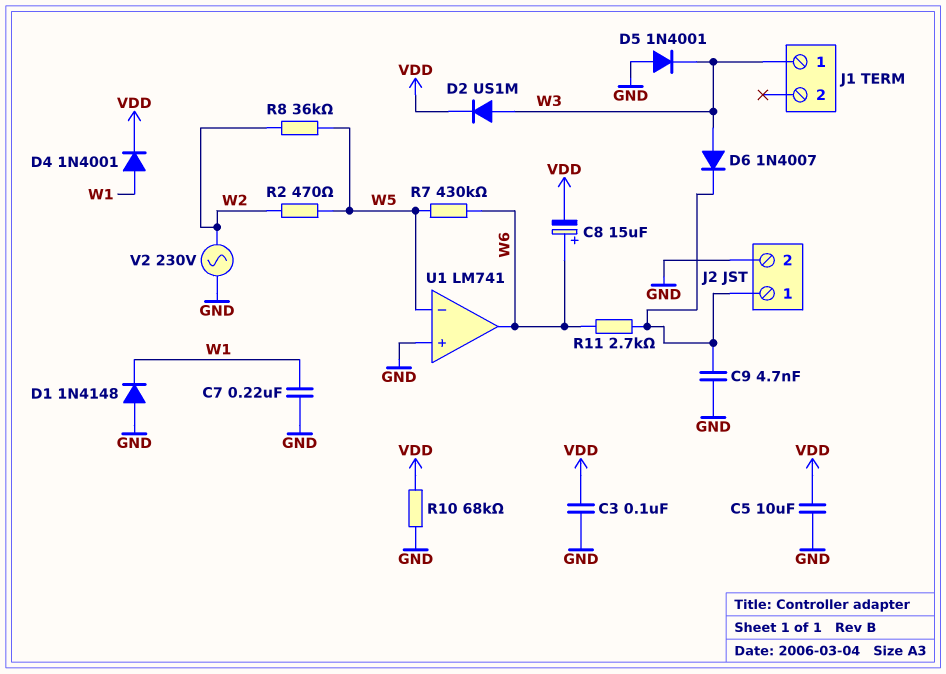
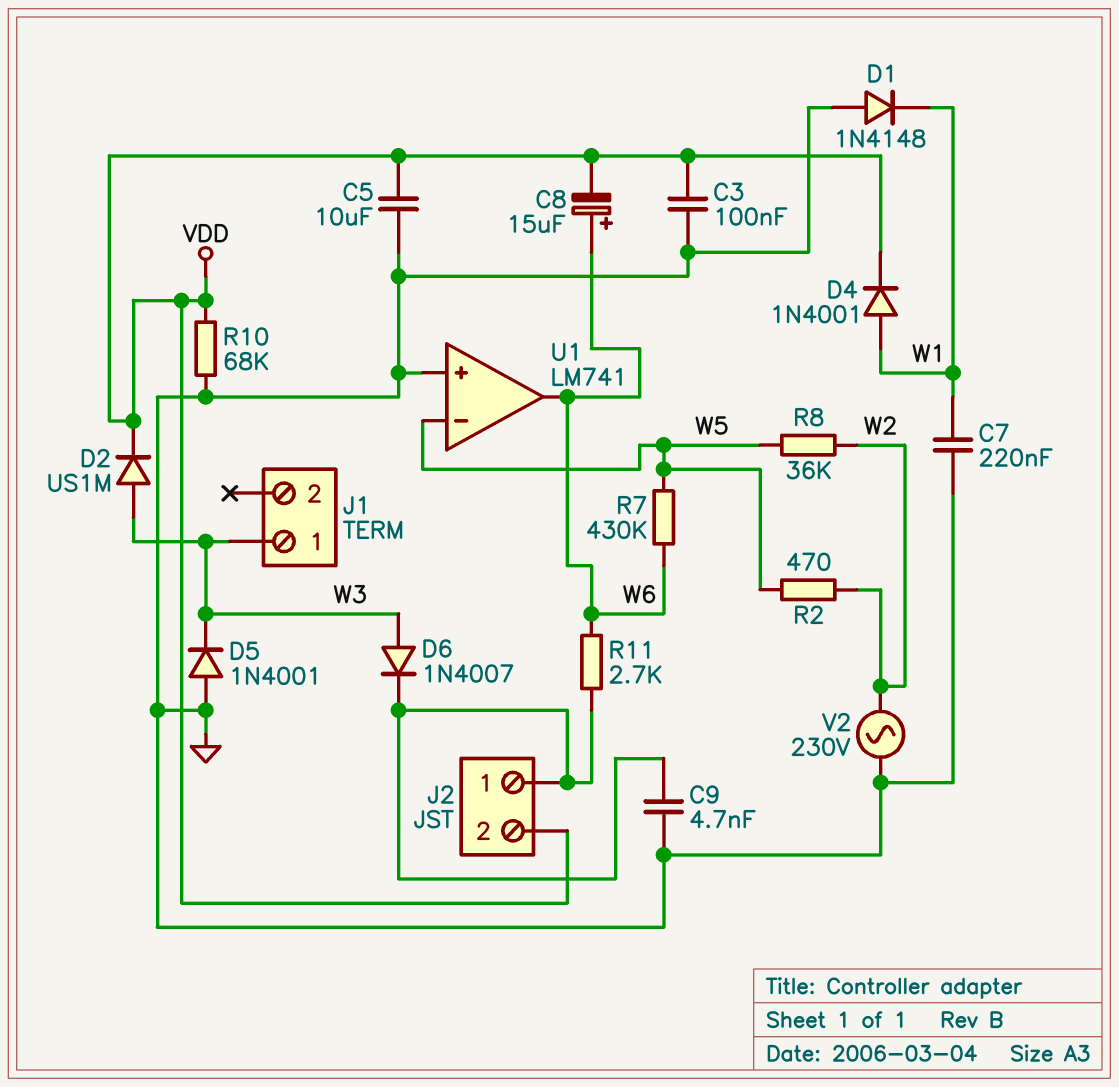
J2 pin 2: GND -> VDD

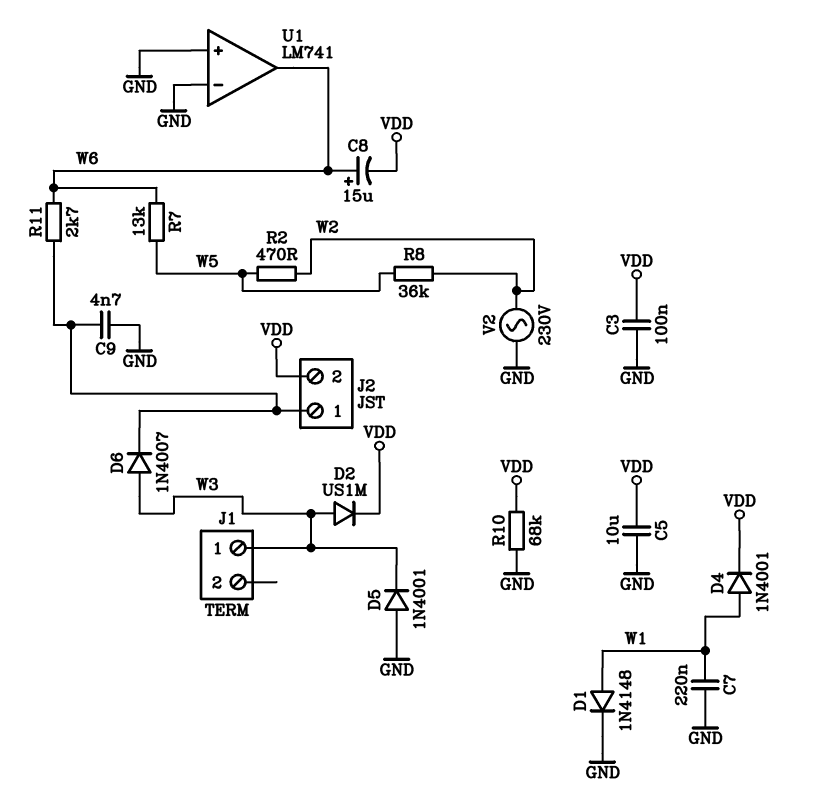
D1: diode 1N4148 (A GND, K W1) -> diode 1N4148 (A W1, K GND)
R7: 430k (W5, W6) -> 13k (W5, W6)
U1 pin in-: W5 -> GND

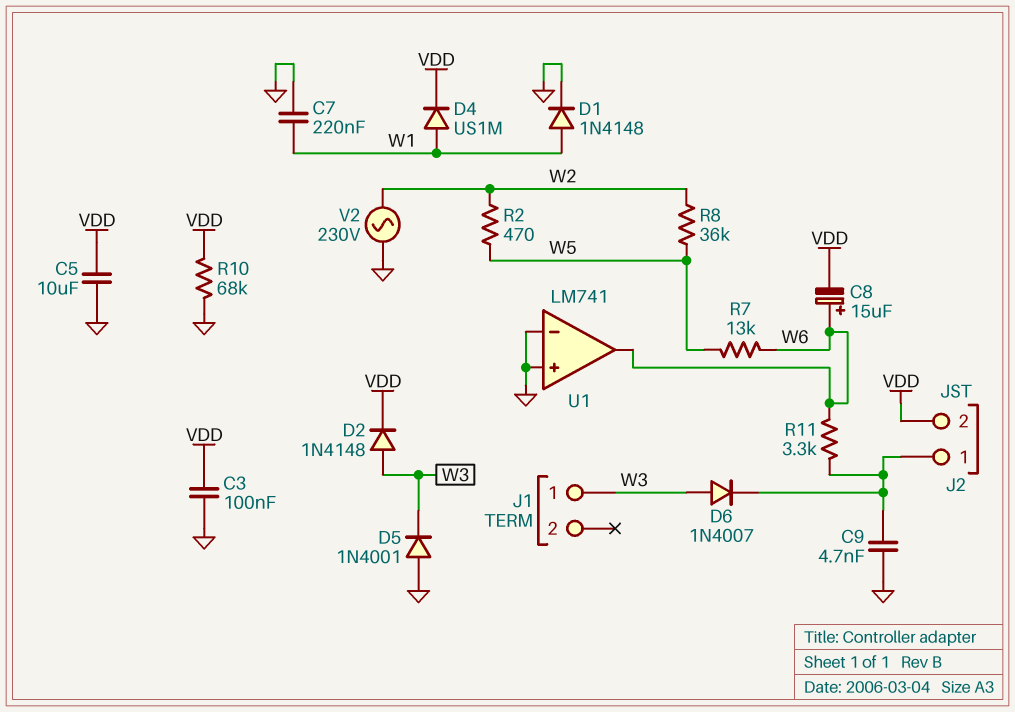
D2: diode US1M (A W3, K VDD) -> diode 1N4148 (A W3, K VDD)
D4: diode 1N4001 (A W1, K VDD) -> diode US1M (A W1, K VDD)
R11: 2.7k (J2/1, W6) -> 3.3k (J2/1, W6)

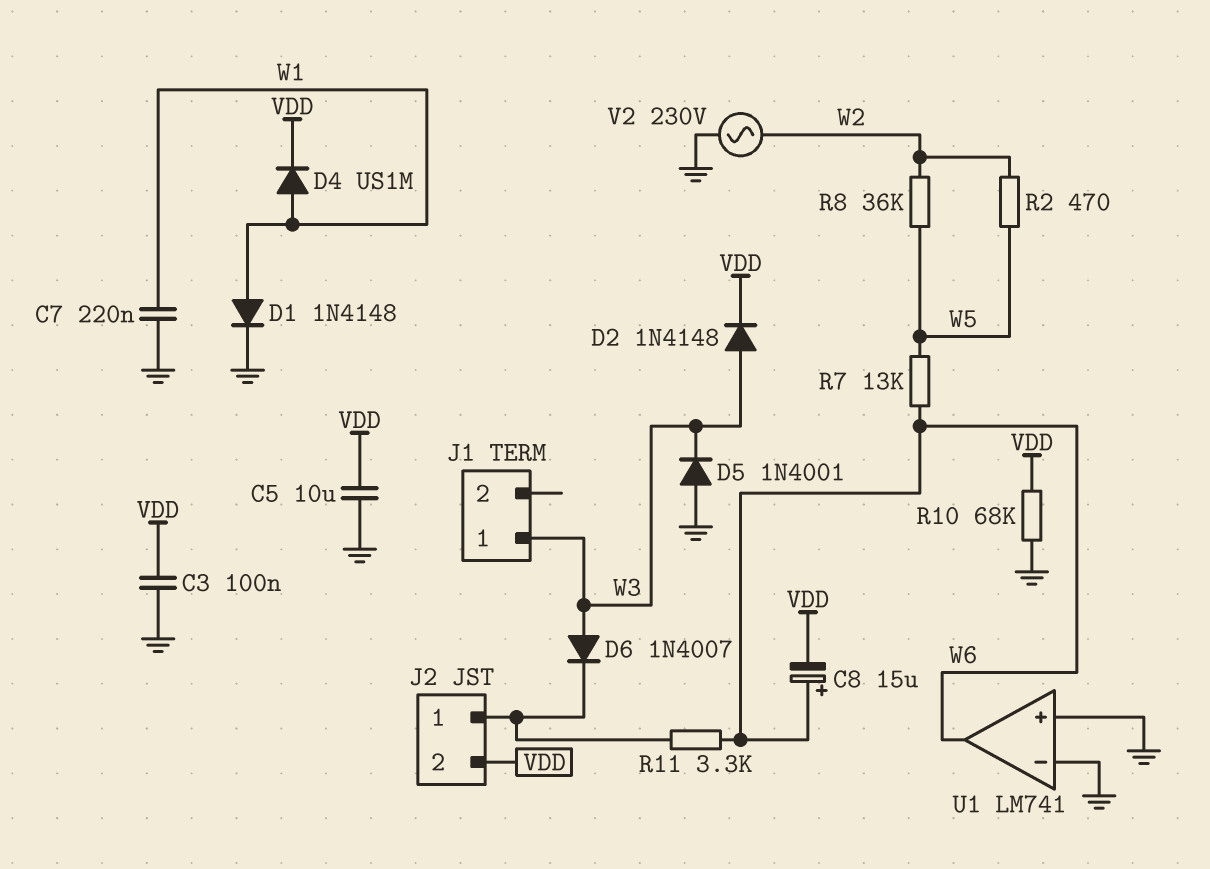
C9: 4.7nF (GND, J2/1) -> none

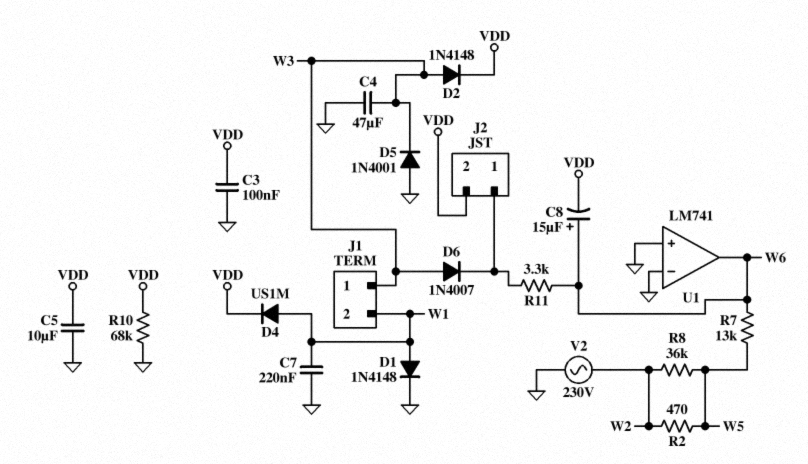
C4: none -> 47uF (GND, W3)
J1 pin 2: none -> W1

